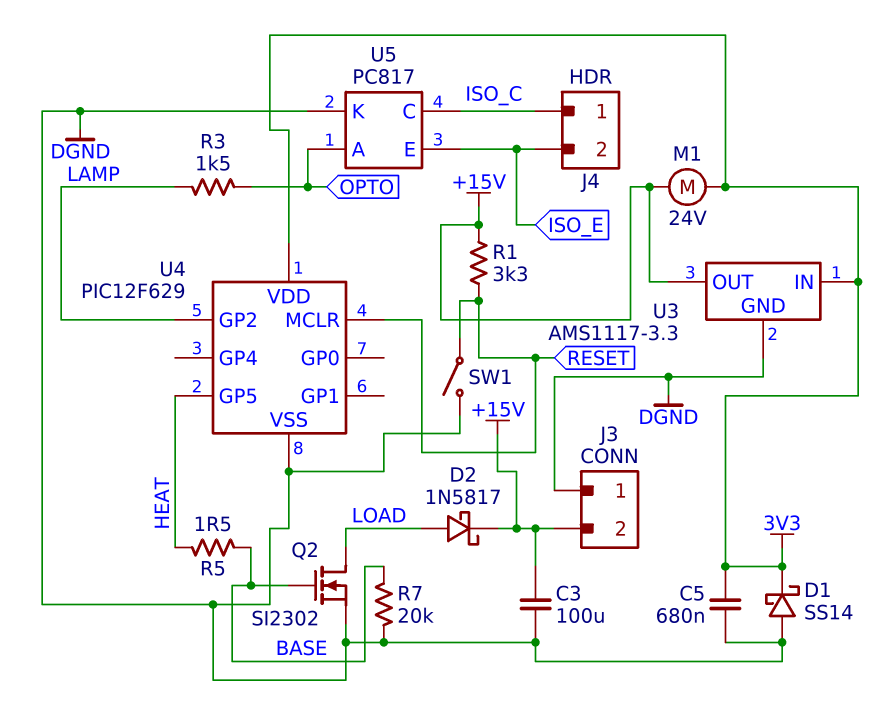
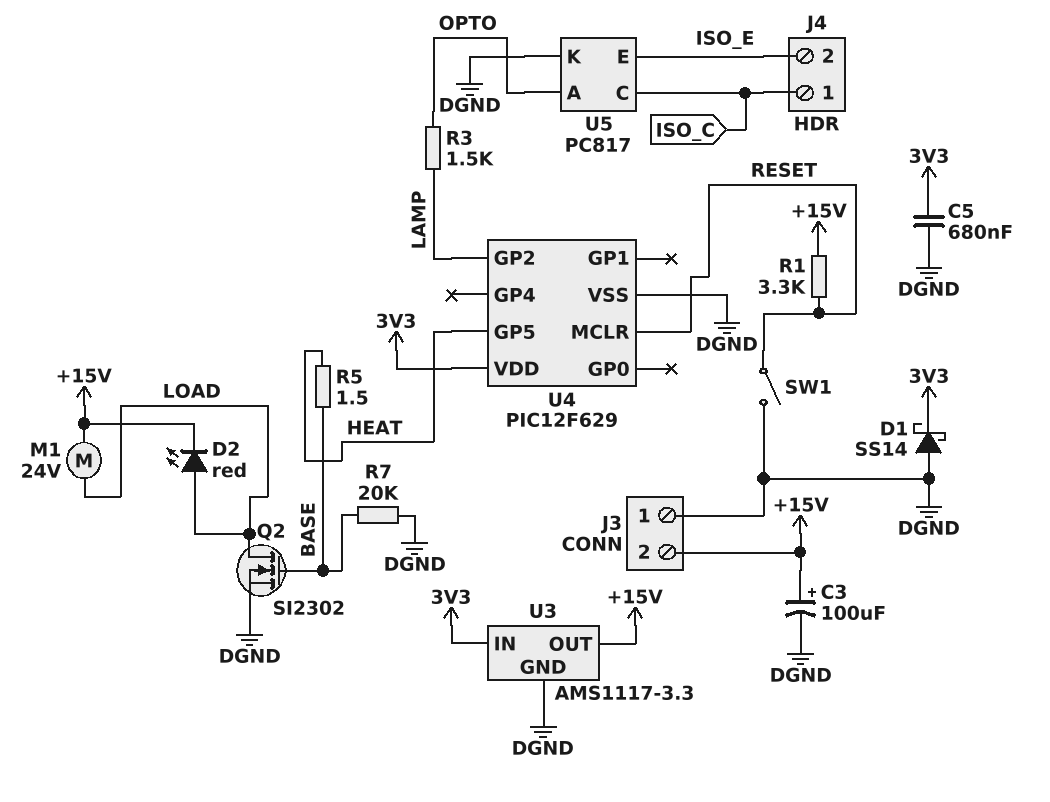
C3: 100uF (+15V, DGND) -> 100uF (plus +15V, minus DGND)
D2: schottky 1N5817 (A LOAD, K +15V) -> LED red (A LOAD, K +15V)
M1: motor 24V (+15V, 3V3) -> motor 24V (+15V, LOAD)

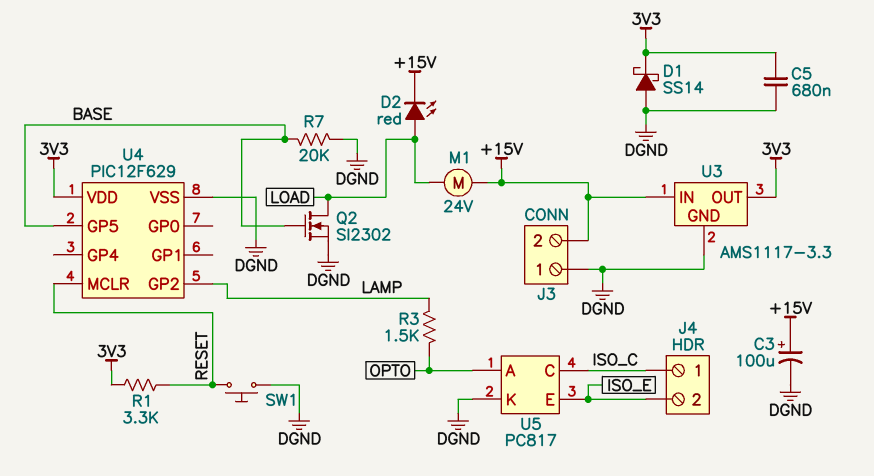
R1: 3.3k (+15V, RESET) -> 3.3k (3V3, RESET)
R5: 1.5 (BASE, HEAT) -> none
SW1: switch (DGND, RESET) -> button (DGND, RESET)
U3 pin IN: 3V3 -> +15V
U3 pin OUT: +15V -> 3V3
U4 pin GP5: HEAT -> BASE

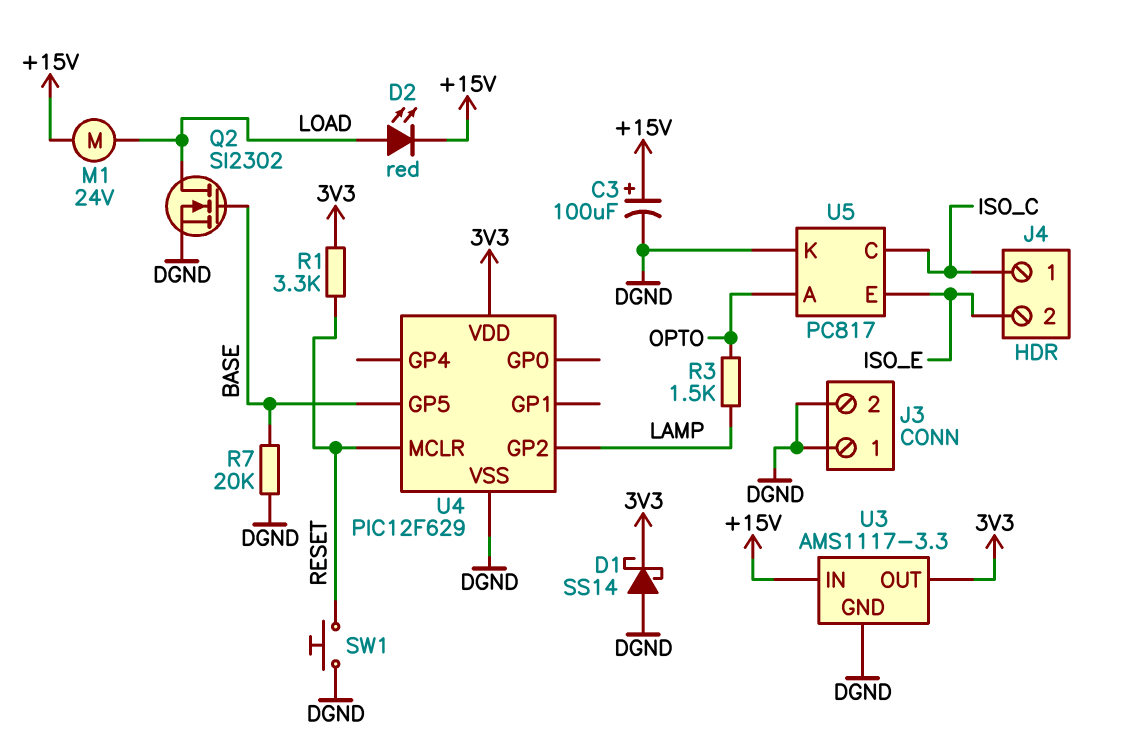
C5: 680nF (3V3, DGND) -> none
J3 pin 2: +15V -> DGND

